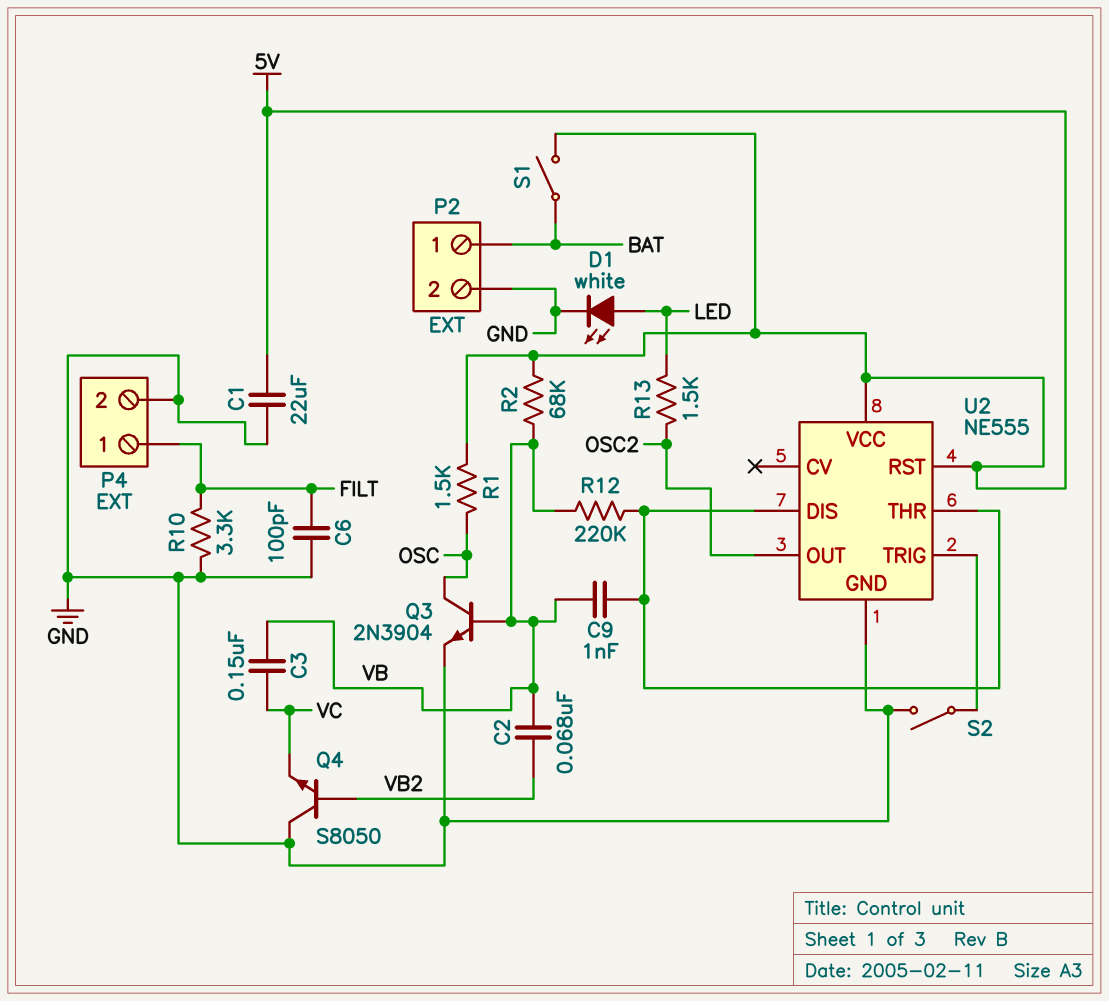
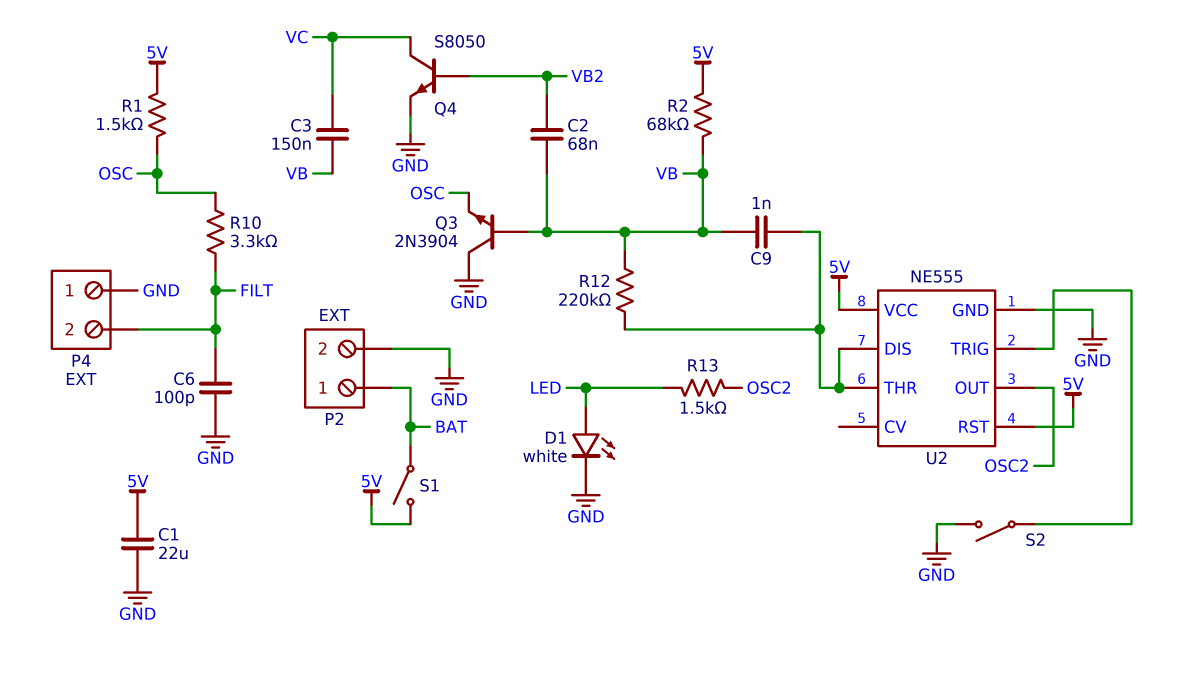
P4 pin 1: FILT -> GND
P4 pin 2: GND -> FILT
Q3: NPN 2N3904 (B VB, C OSC, E GND) -> NPN 2N3904 (B VB, C GND, E OSC)
Q4: NPN S8050 (B VB2, C GND, E VC) -> NPN S8050 (B VB2, C VC, E GND)
R10: 3.3k (FILT, GND) -> 3.3k (FILT, OSC)

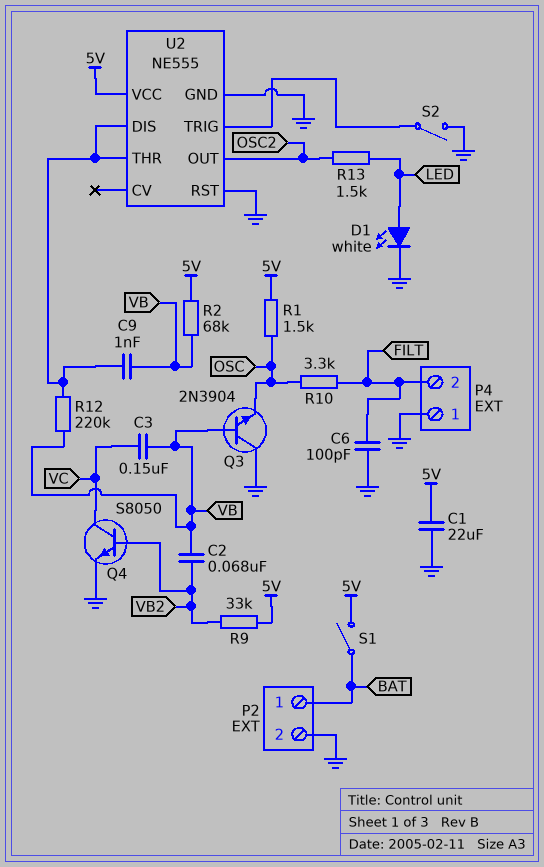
R9: none -> 33k (5V, VB2)
U2 pin RST: 5V -> GND

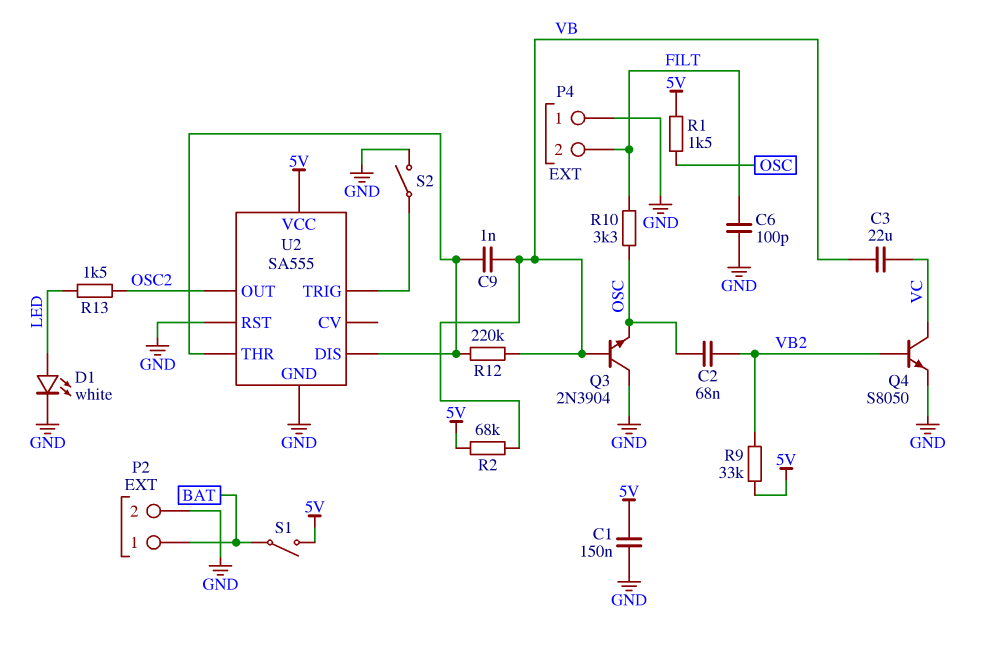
C1: 22uF (5V, GND) -> 150nF (5V, GND)
C2: 68nF (VB, VB2) -> 68nF (OSC, VB2)
C3: 150nF (VB, VC) -> 22uF (VB, VC)
U2: NE555 -> SA555

